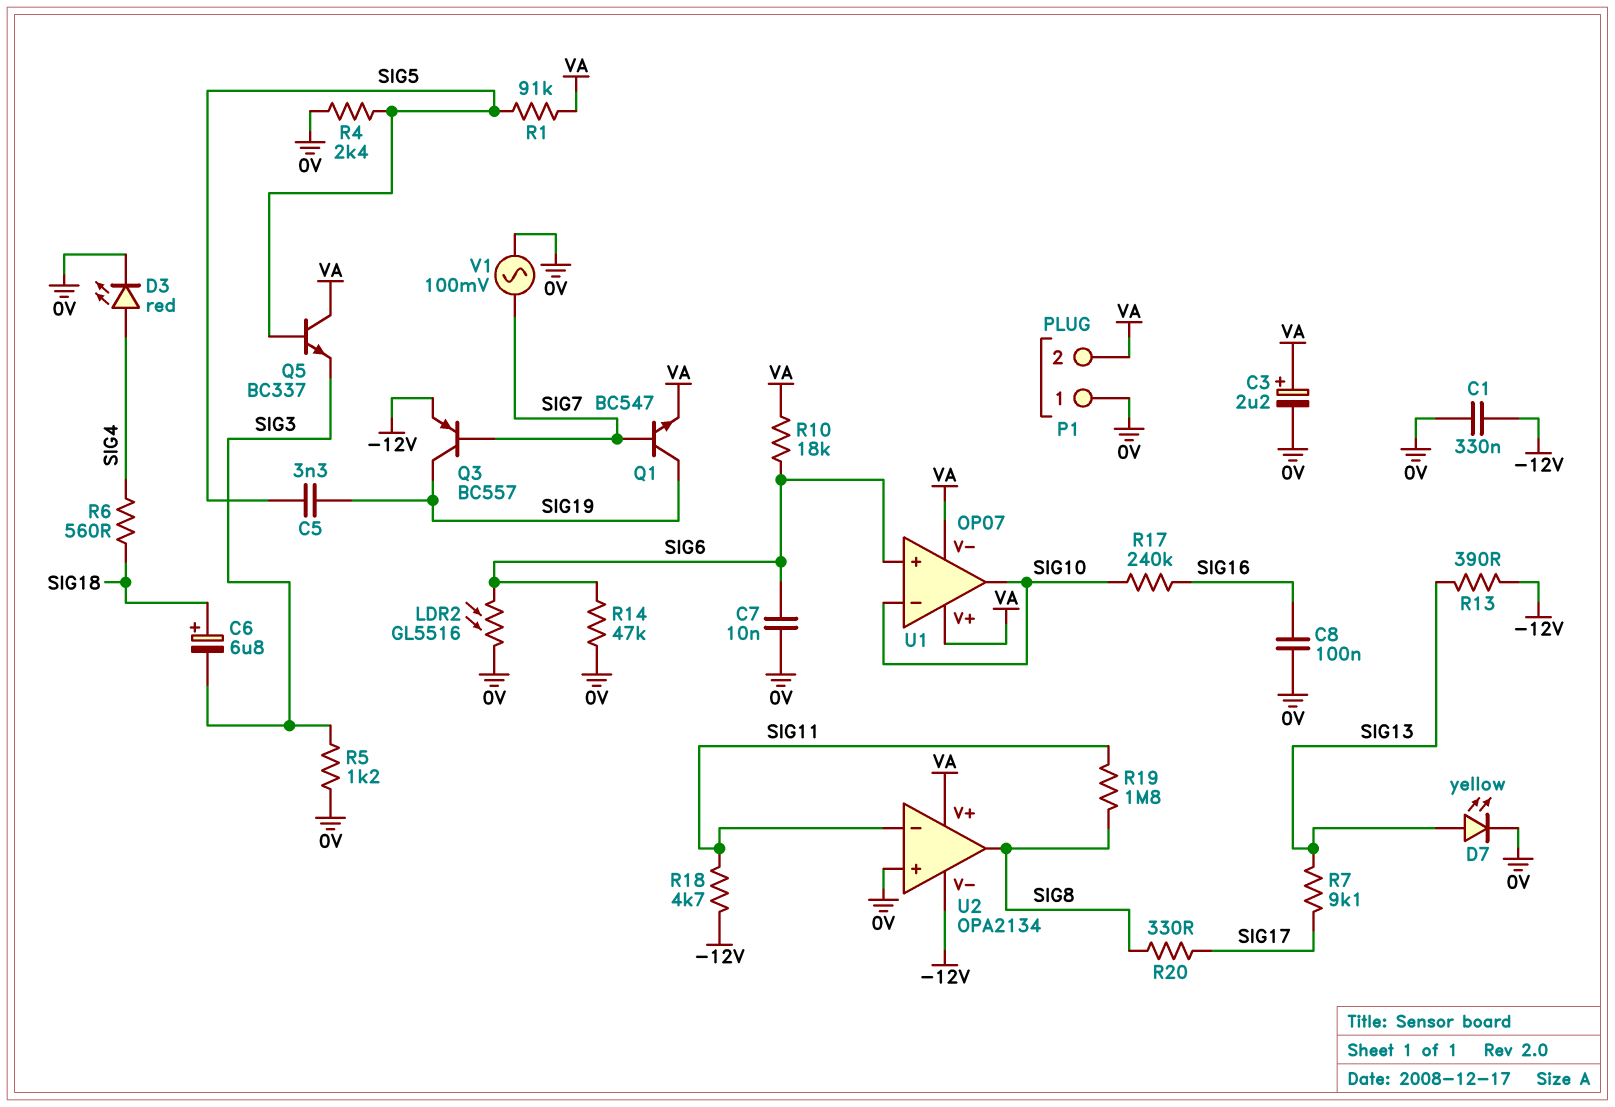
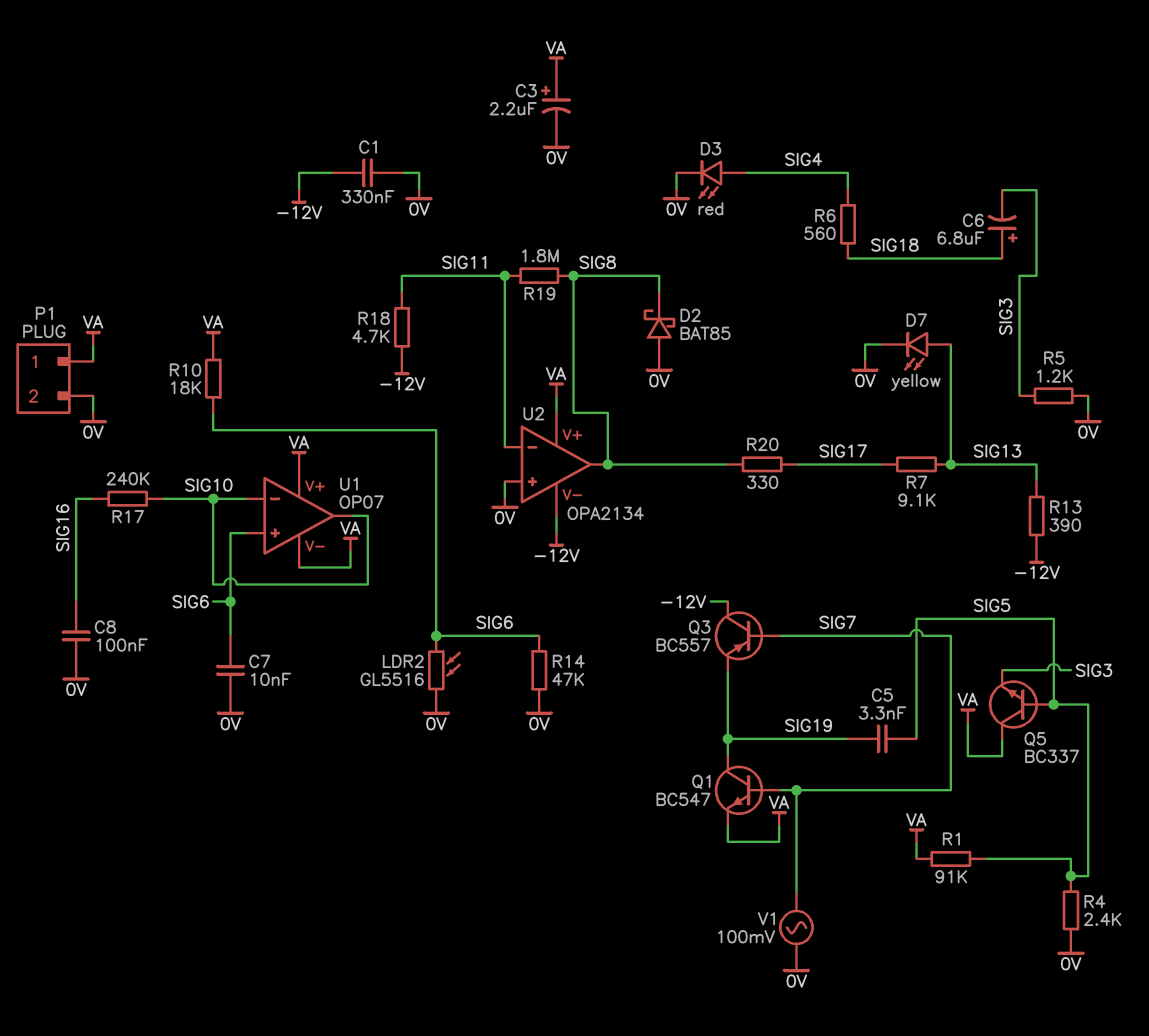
D2: none -> schottky BAT85 (A 0V, K SIG8)
P1 pin 1: 0V -> VA
P1 pin 2: VA -> 0V
Q3: PNP BC557 (B SIG7, C SIG19, E -12V) -> PNP BC557 (B SIG7, C -12V, E SIG19)

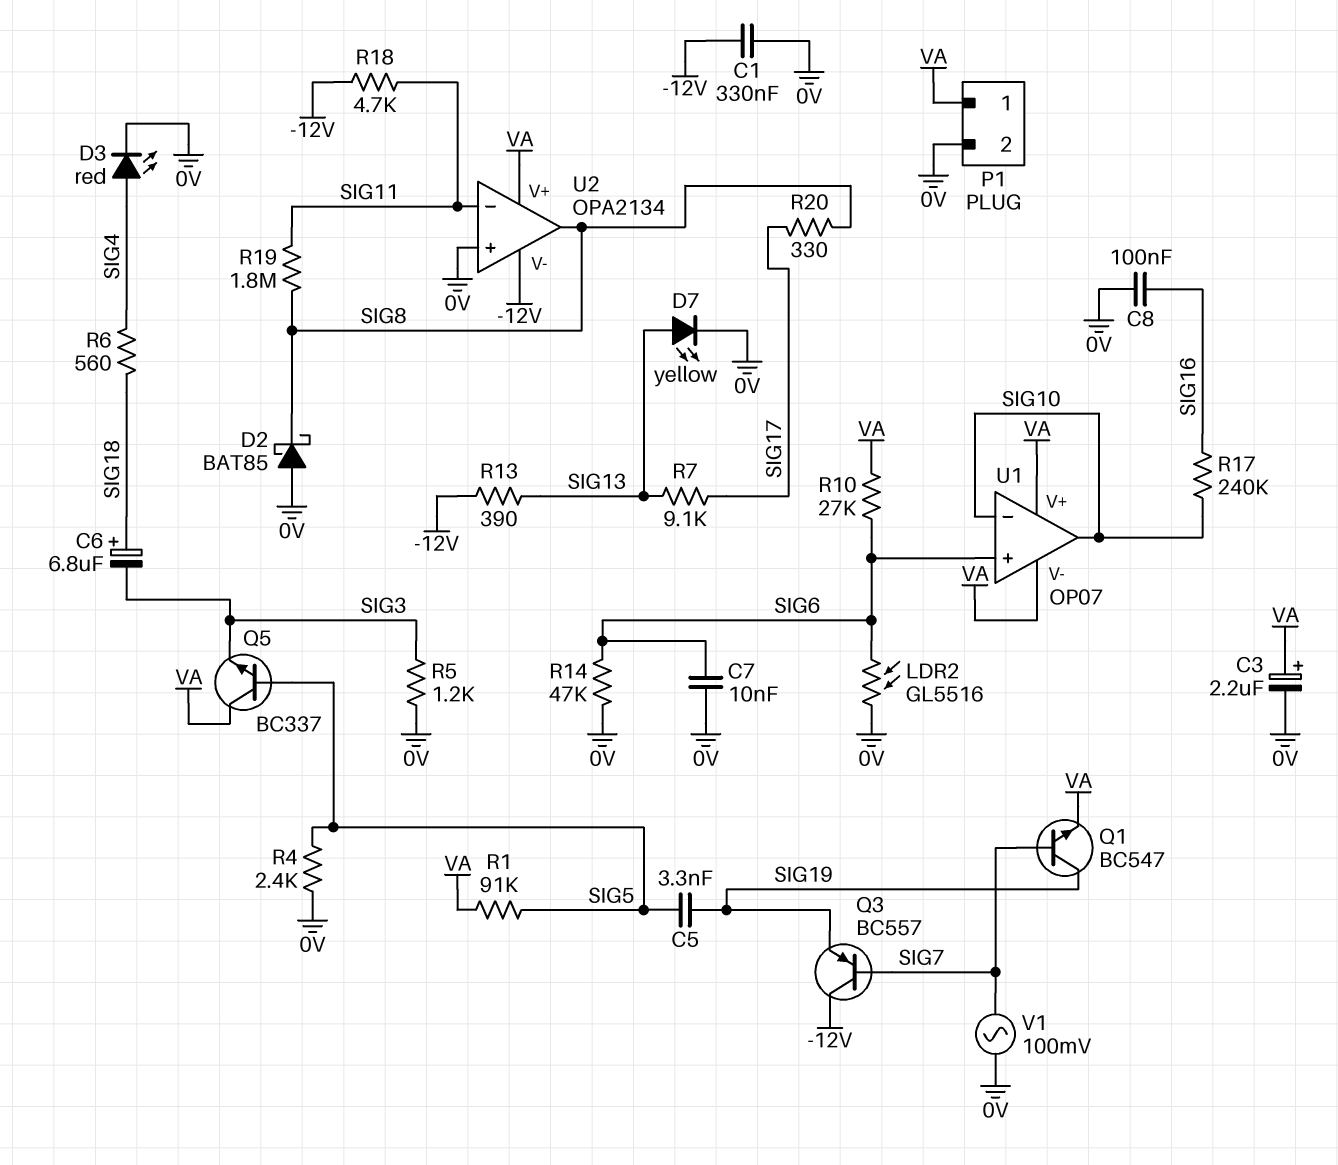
R10: 18k (SIG6, VA) -> 27k (SIG6, VA)

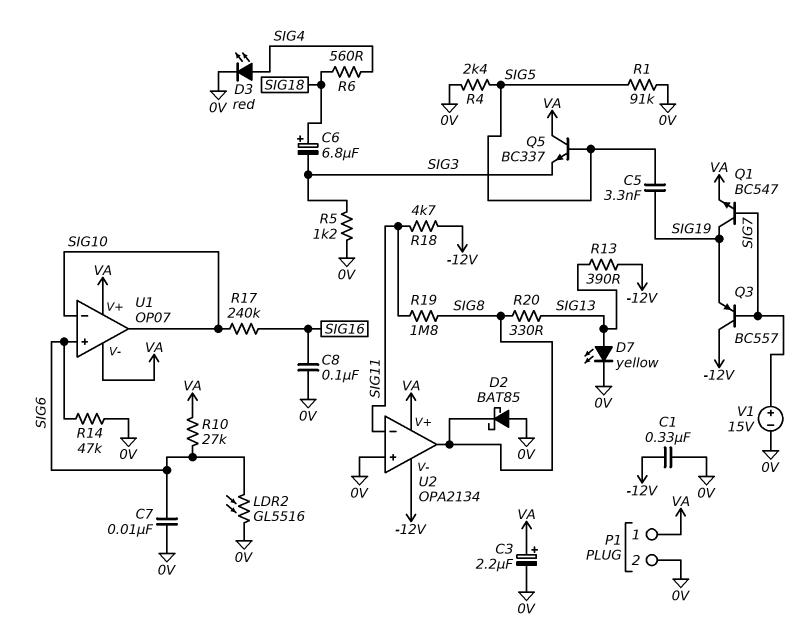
R1: 91k (SIG5, VA) -> 91k (0V, SIG5)
R7: 9.1k (SIG13, SIG17) -> none
R20: 330 (SIG8, SIG17) -> 330 (SIG8, SIG13)
V1: AC 100mV (0V, SIG7) -> 15V (plus SIG7, minus 0V)

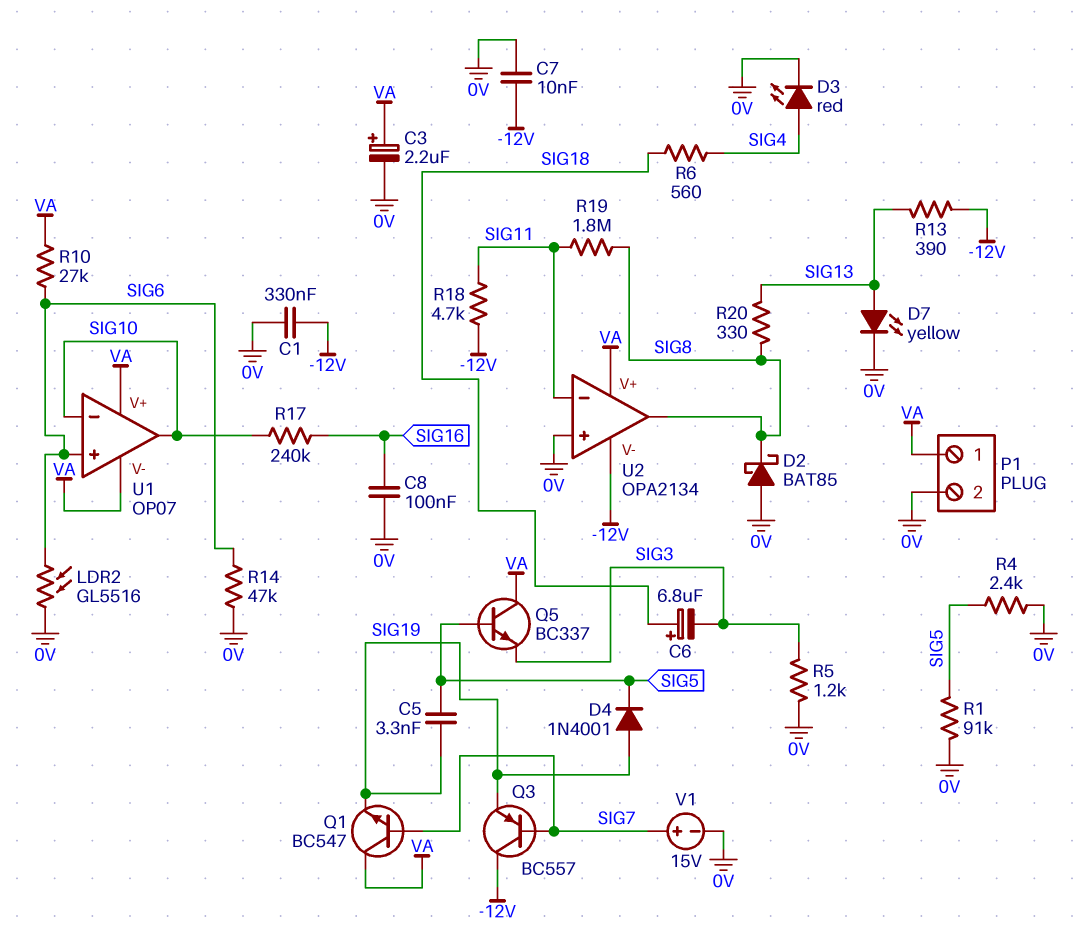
C7: 10nF (0V, SIG6) -> 10nF (-12V, 0V)
D4: none -> diode 1N4001 (A SIG19, K SIG5)
Q1: NPN BC547 (B SIG7, C SIG19, E VA) -> NPN BC547 (B SIG7, C VA, E SIG19)

